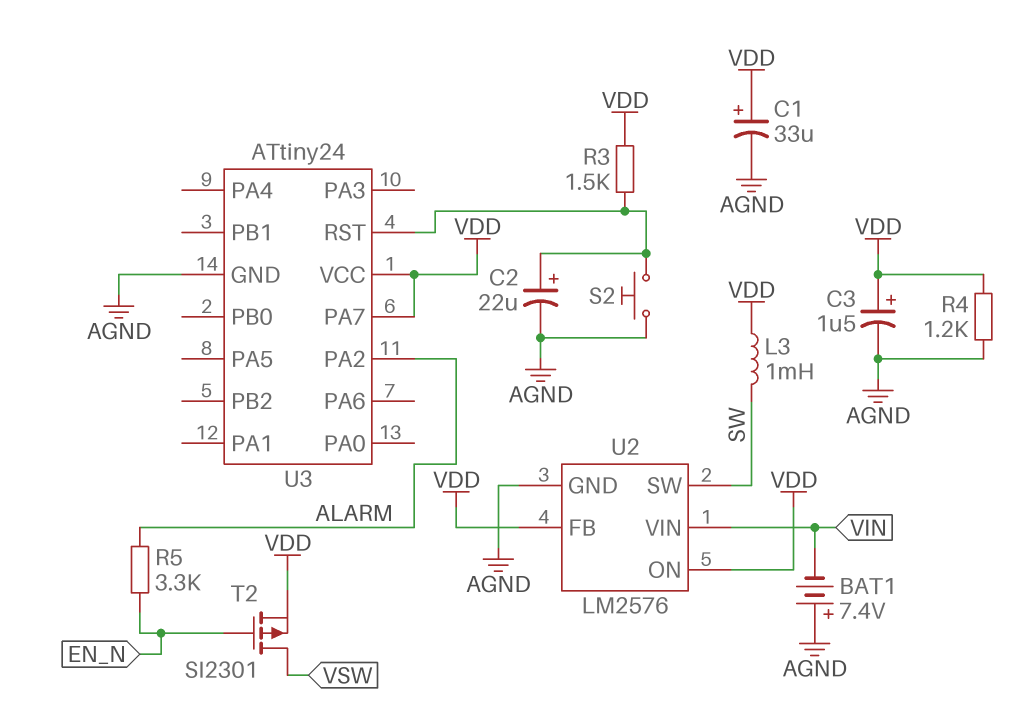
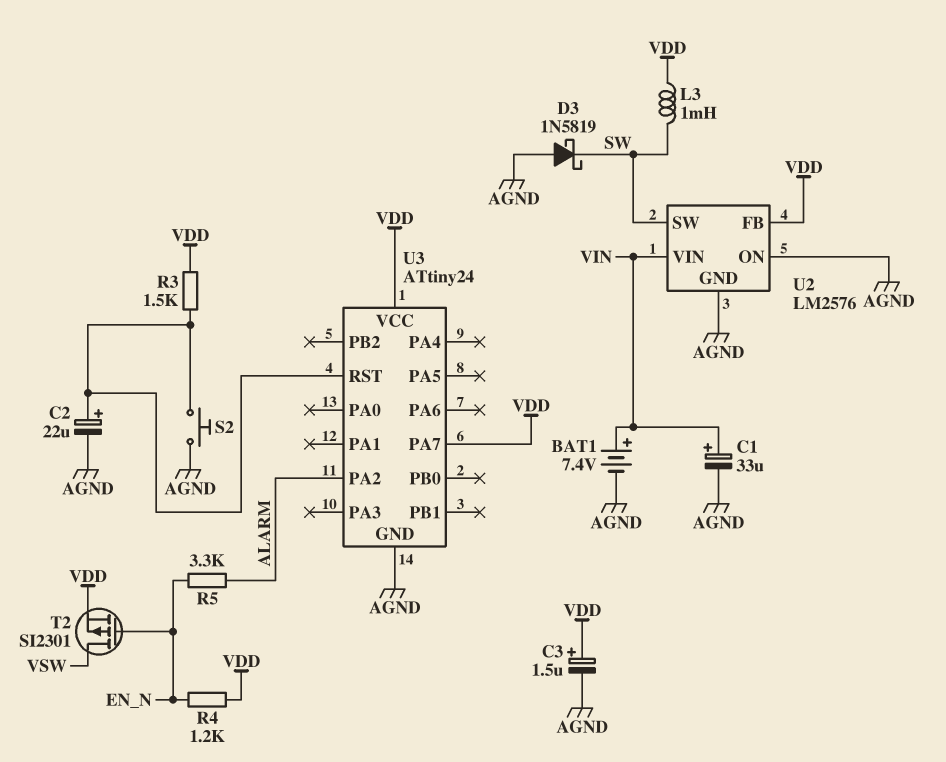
BAT1: 7.4V (plus AGND, minus VIN) -> 7.4V (plus VIN, minus AGND)
C1: 33uF (plus VDD, minus AGND) -> 33uF (plus VIN, minus AGND)
D3: none -> schottky 1N5819 (A AGND, K SW)
R4: 1.2k (AGND, VDD) -> 1.2k (EN_N, VDD)
U2 pin ON: VDD -> AGND

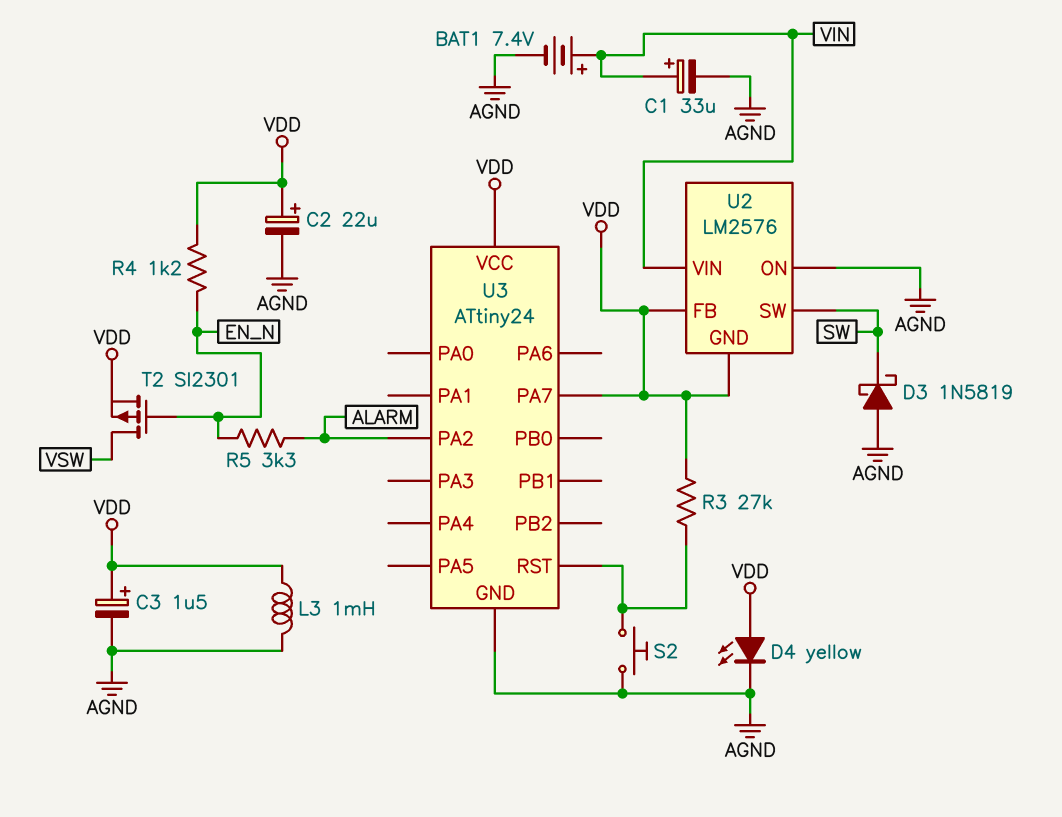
C2: 22uF (plus U3/RST, minus AGND) -> 22uF (plus VDD, minus AGND)
D4: none -> LED yellow (A VDD, K AGND)
L3: 1mH (SW, VDD) -> 1mH (AGND, VDD)
R3: 1.5k (U3/RST, VDD) -> 27k (U3/RST, VDD)
U2 pin GND: AGND -> VDD

